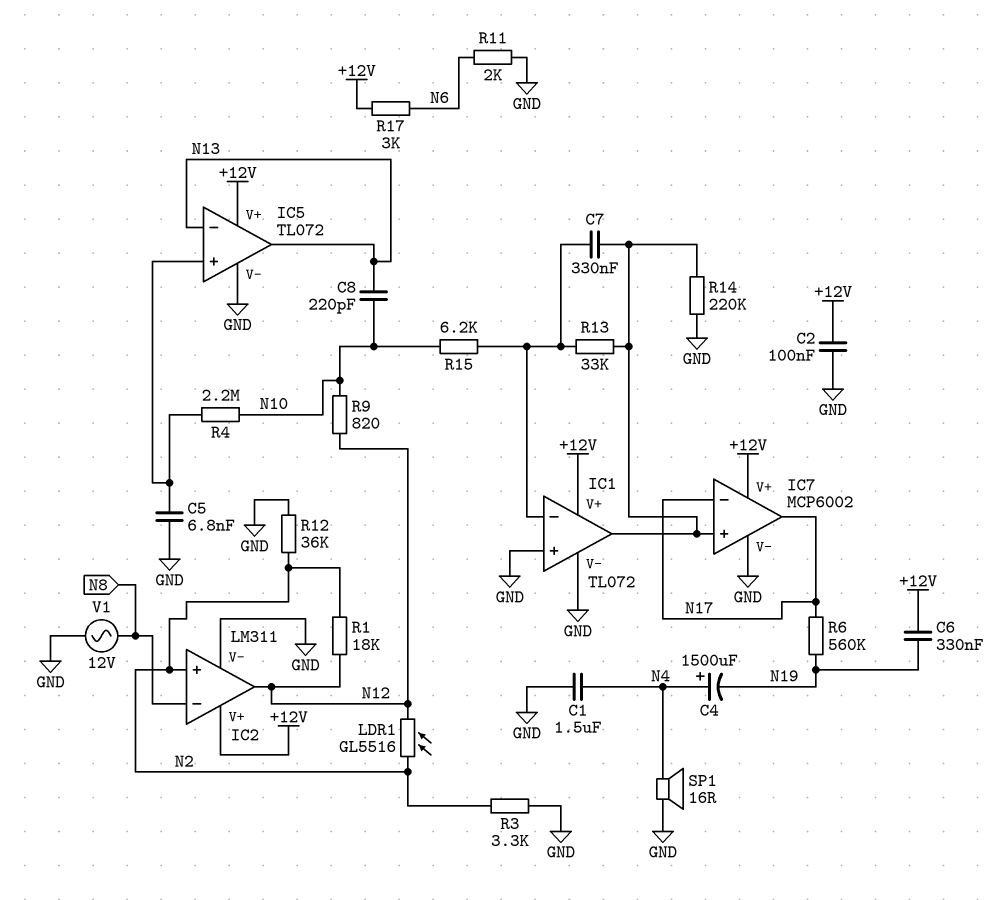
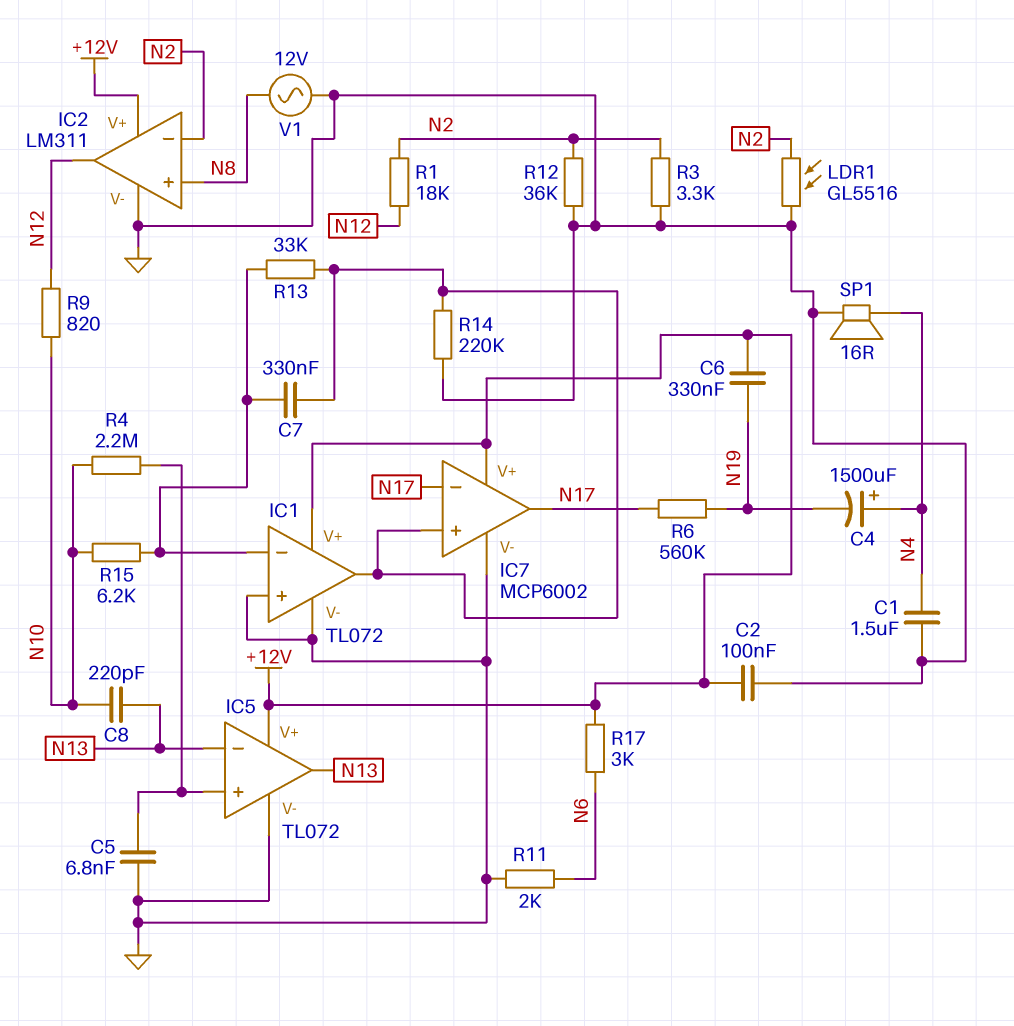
IC2 pin in+: N2 -> N8
IC2 pin in-: N8 -> N2
LDR1: GL5516 (N2, N12) -> GL5516 (GND, N2)

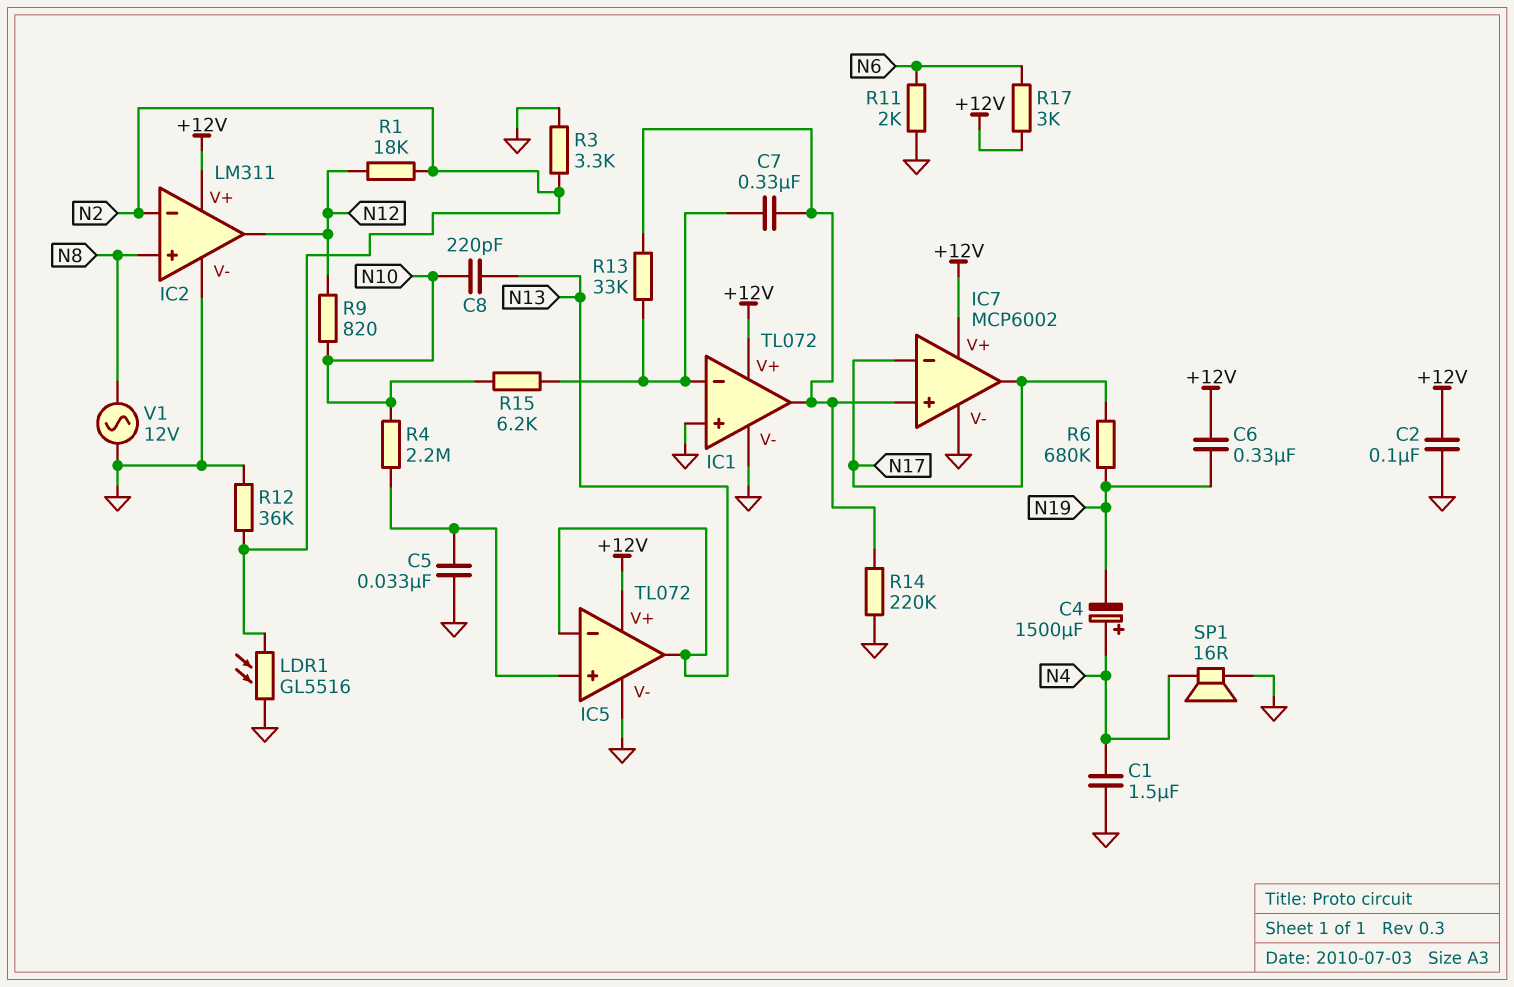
C5: 6.8nF (GND, IC5/in+) -> 33nF (GND, IC5/in+)
R6: 560k (N17, N19) -> 680k (N17, N19)

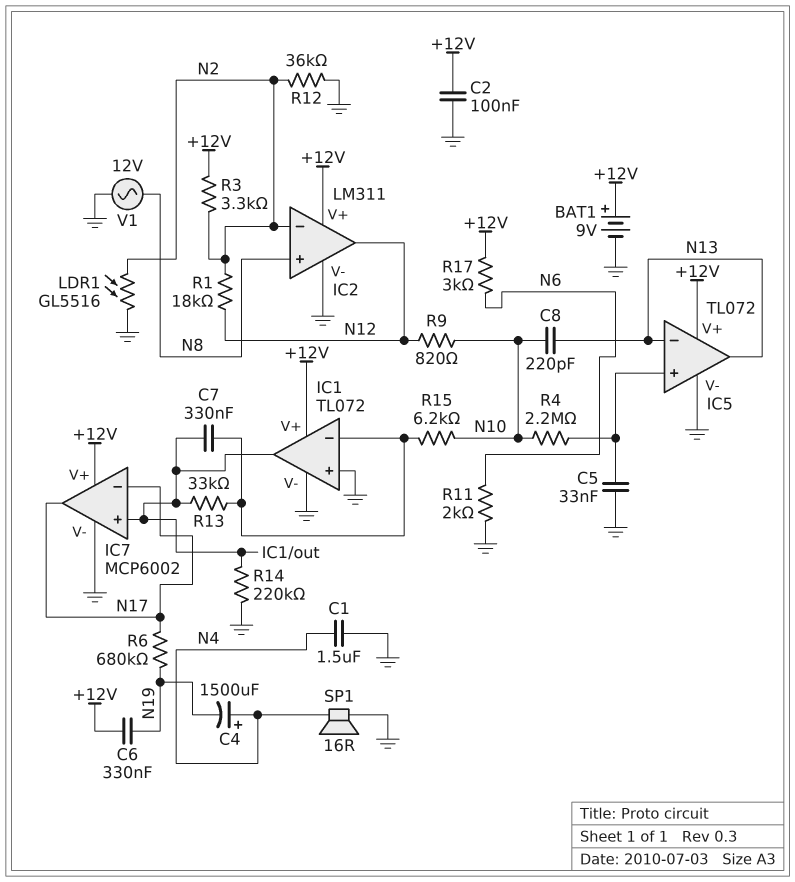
BAT1: none -> 9V (plus +12V, minus GND)
R3: 3.3k (GND, N2) -> 3.3k (+12V, N2)

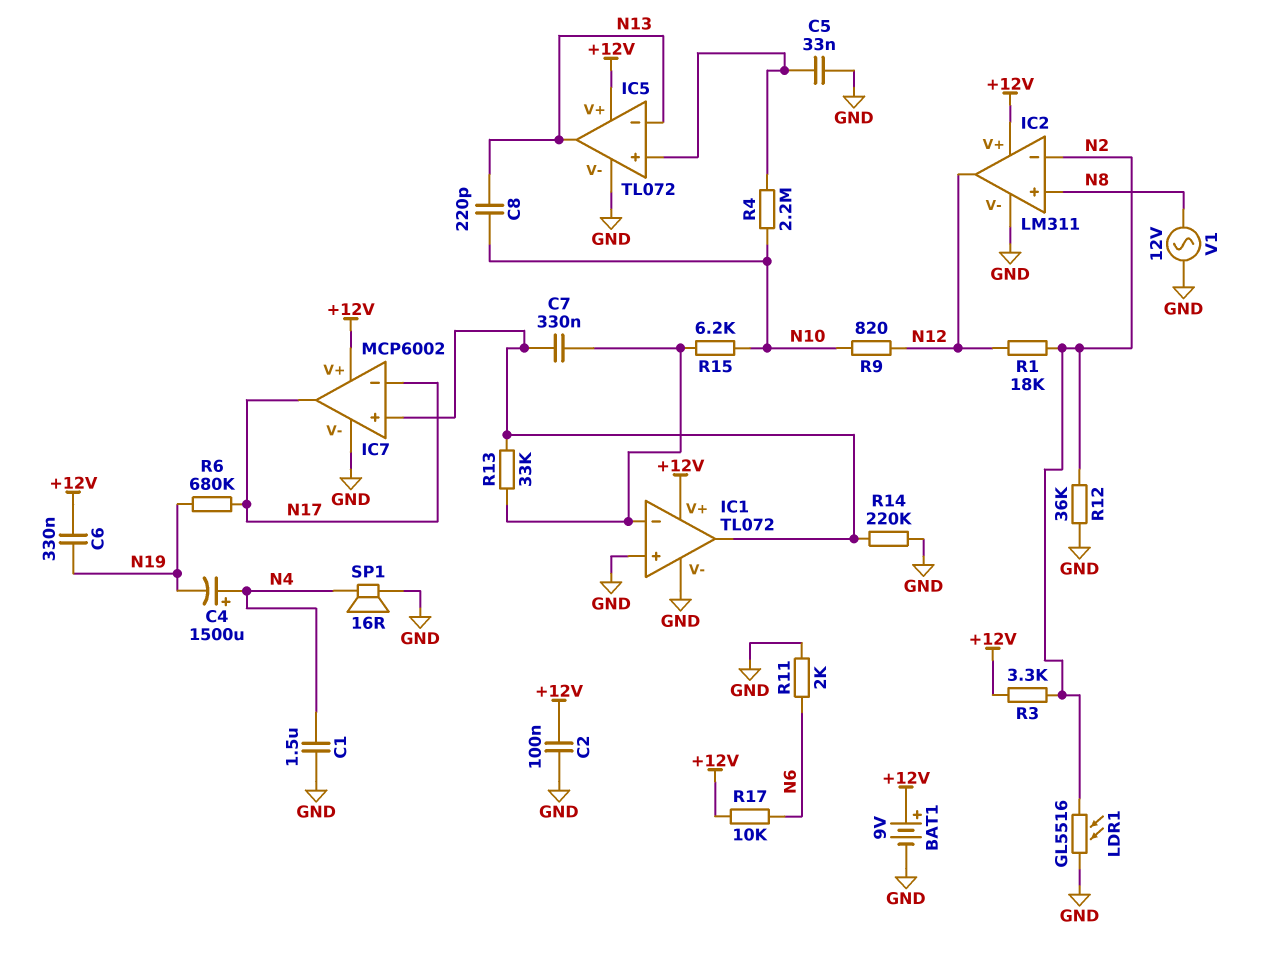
R17: 3k (+12V, N6) -> 10k (+12V, N6)

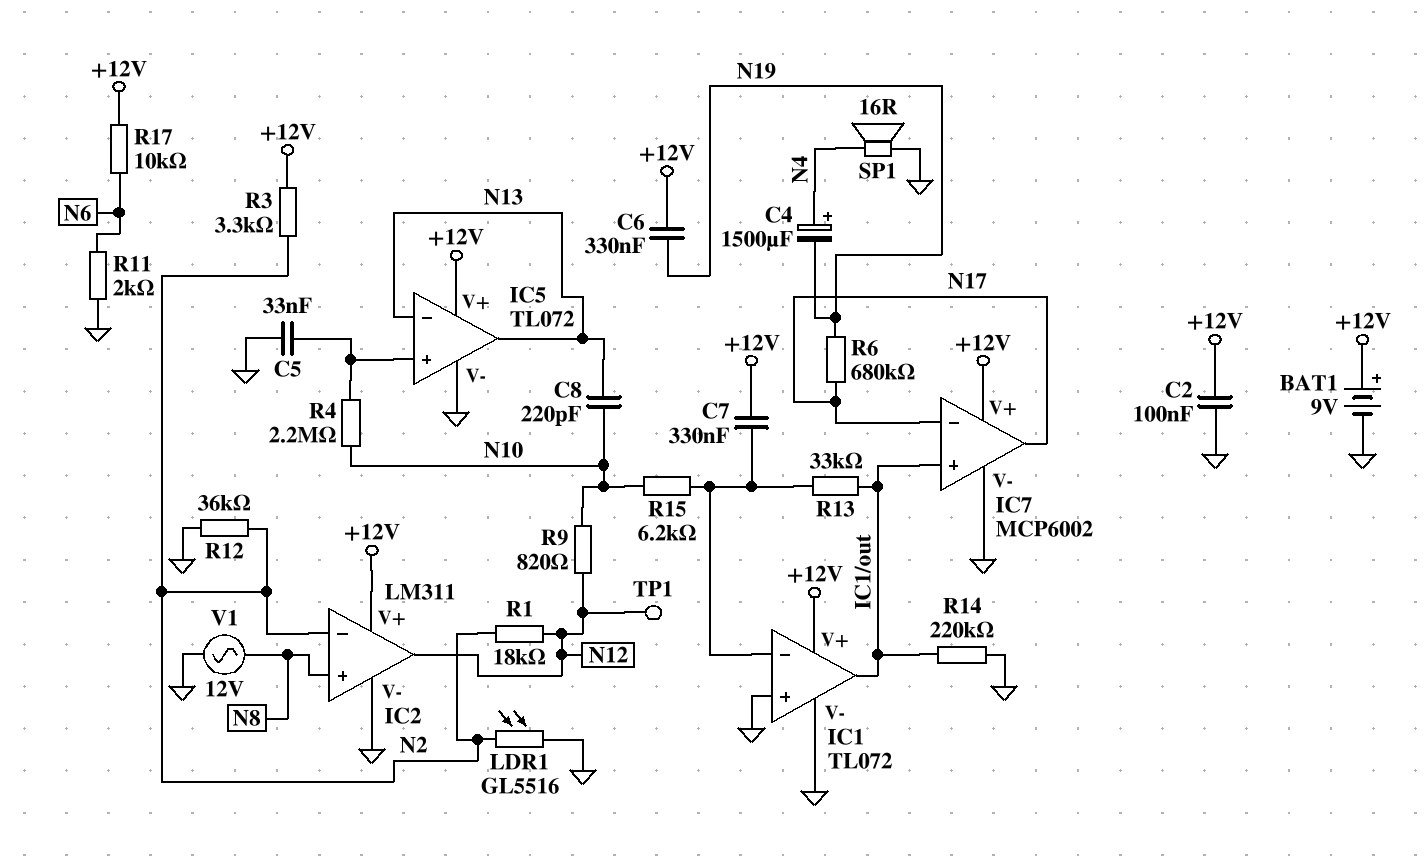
C1: 1.5uF (GND, N4) -> none
C7: 330nF (IC1/in-, IC1/out) -> 330nF (+12V, IC1/in-)
TP1: none -> test point (N12)

